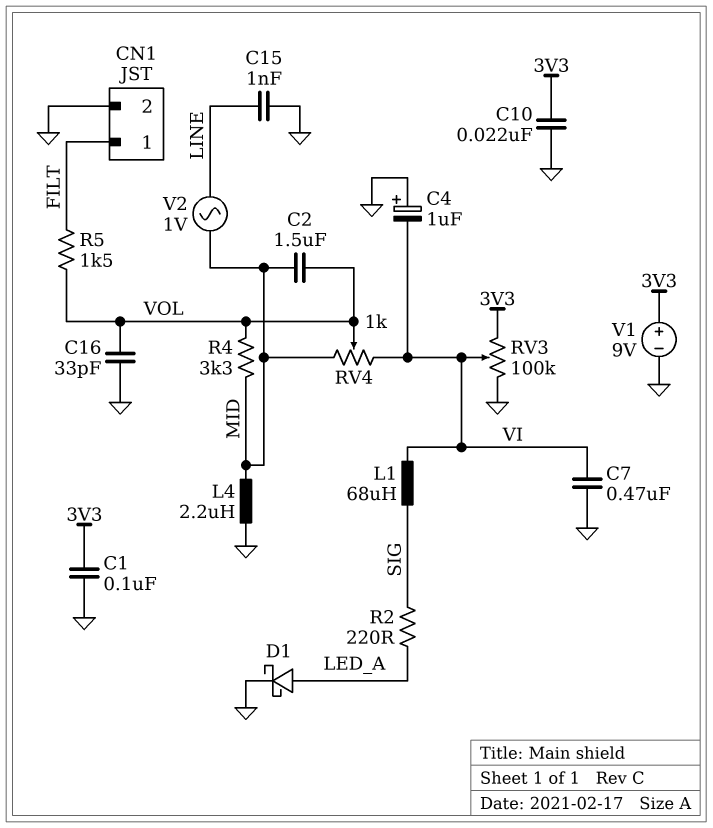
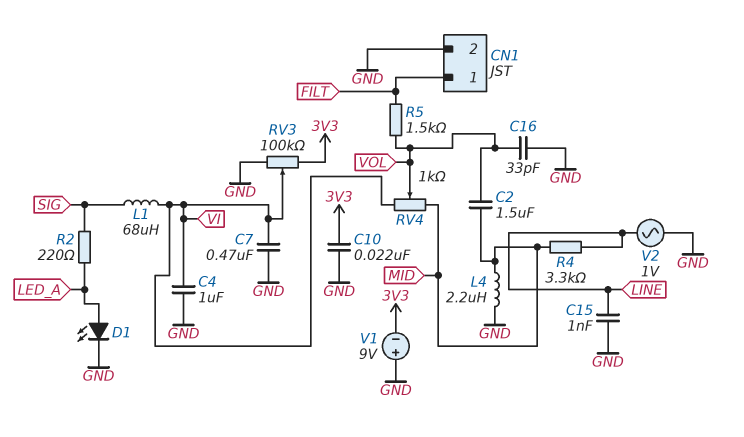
C1: 100nF (3V3, GND) -> none
C4: 1uF (plus GND, minus VI) -> 1uF (GND, VI)
D1: schottky (A LED_A, K GND) -> LED (A LED_A, K GND)
R4: 3.3k (MID, VOL) -> 3.3k (LINE, MID)
V1: 9V (plus 3V3, minus GND) -> 9V (plus GND, minus 3V3)
V2: AC 1V (LINE, MID) -> AC 1V (GND, LINE)

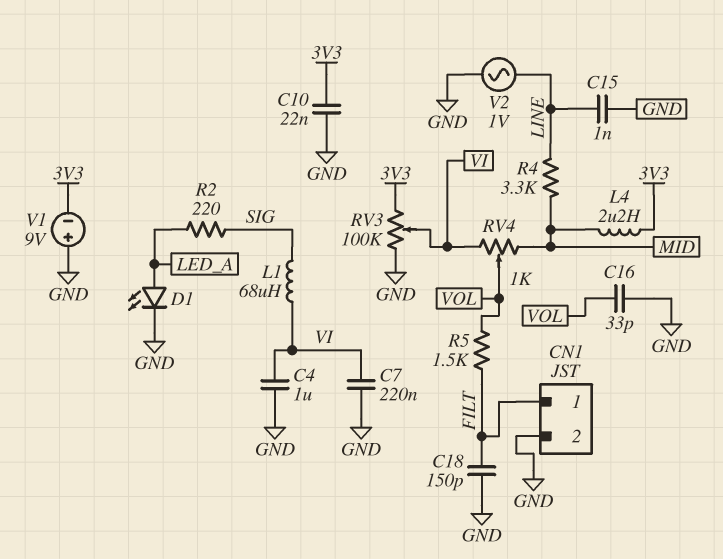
C2: 1.5uF (MID, VOL) -> none
C7: 470nF (GND, VI) -> 220nF (GND, VI)
C18: none -> 150pF (FILT, GND)
L4: 2.2uH (GND, MID) -> 2.2uH (3V3, MID)

